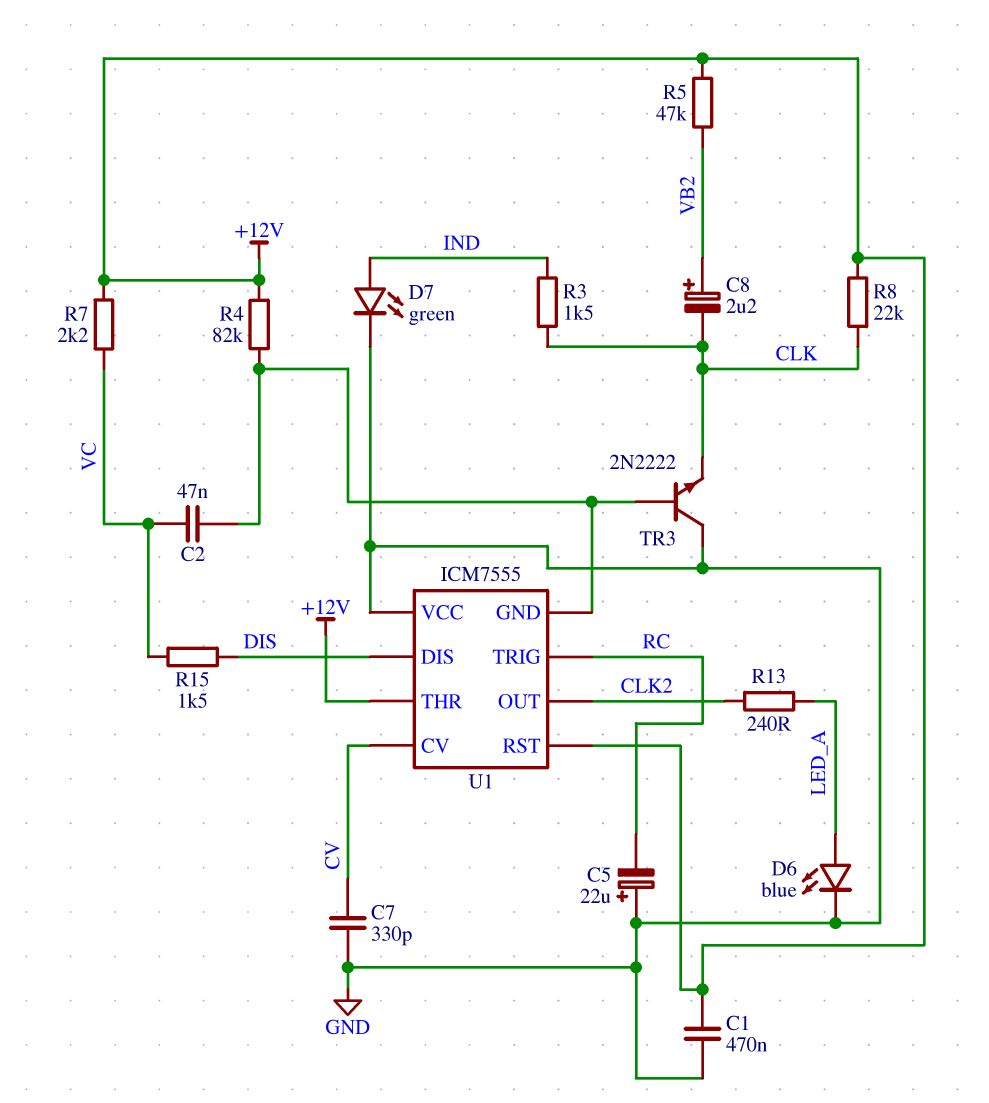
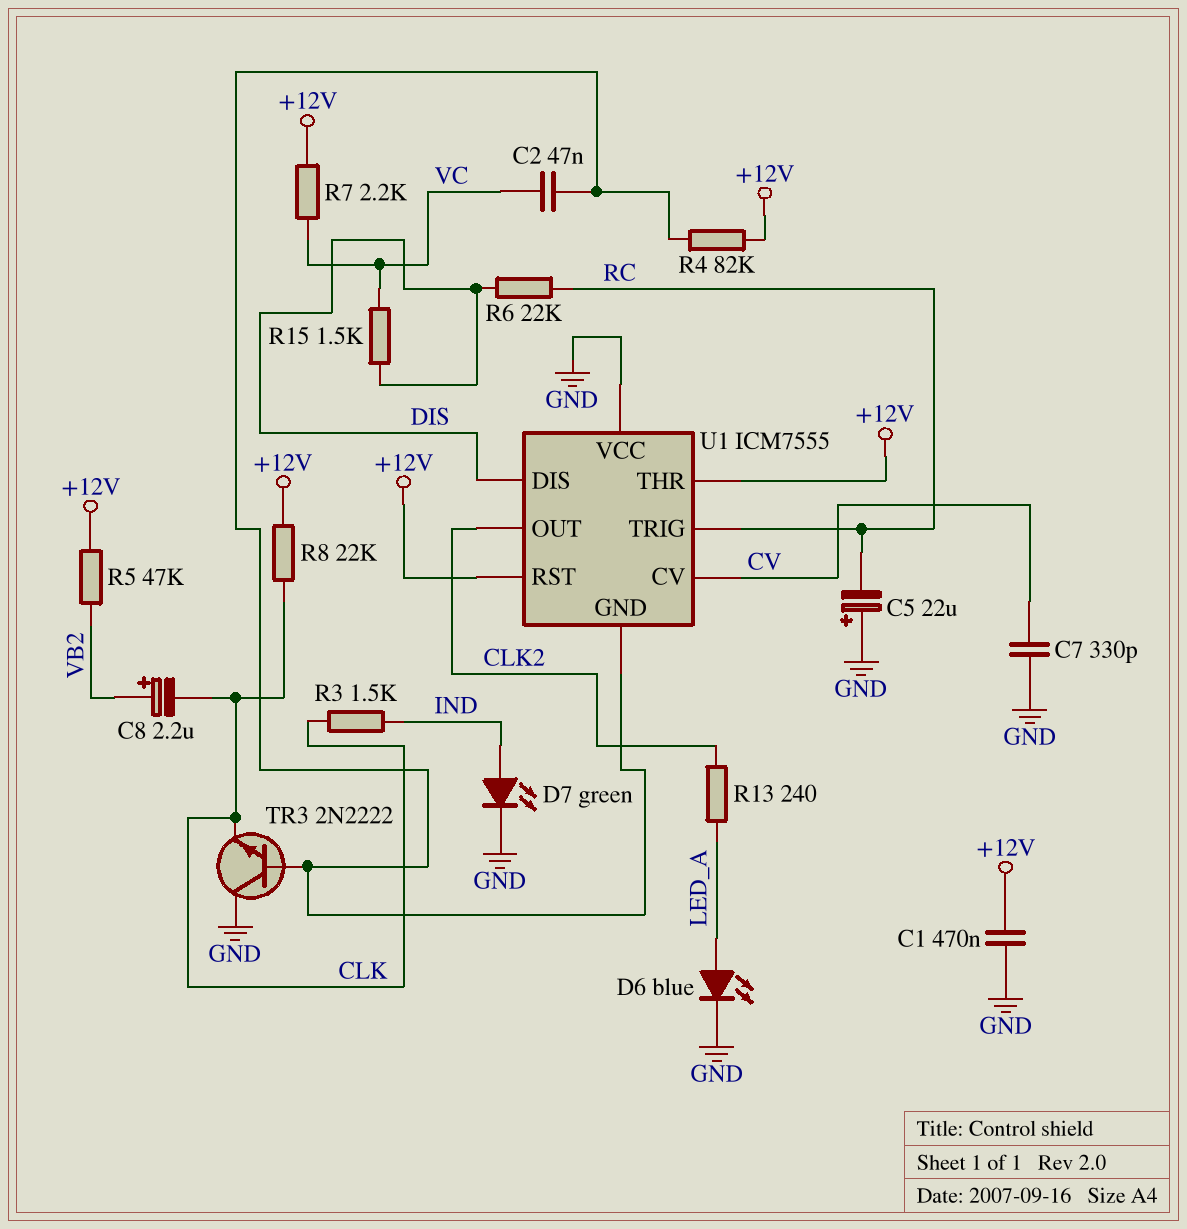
R6: none -> 22k (DIS, RC)

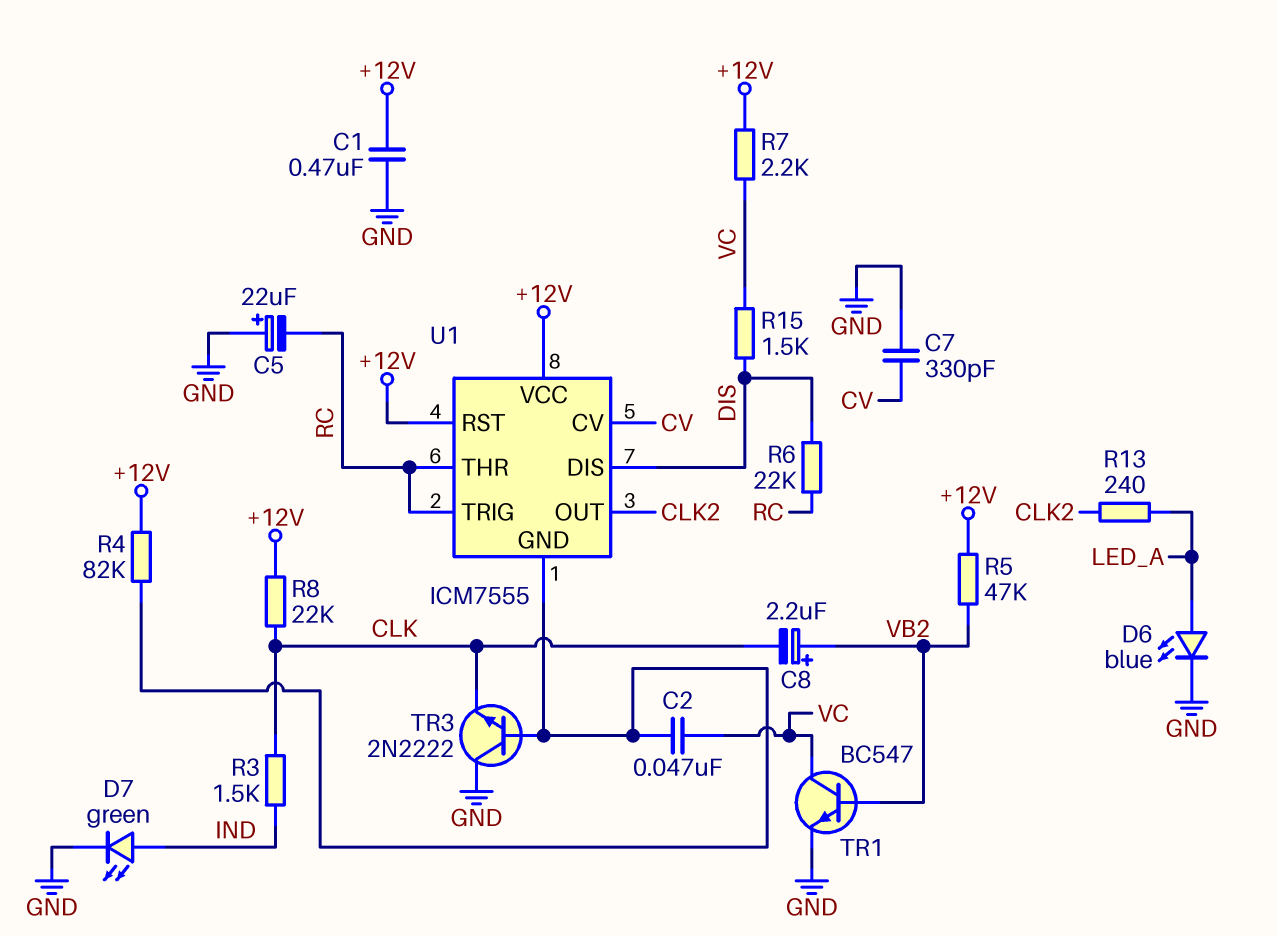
TR1: none -> NPN BC547 (B VB2, C VC, E GND)
U1 pin THR: +12V -> RC
U1 pin VCC: GND -> +12V

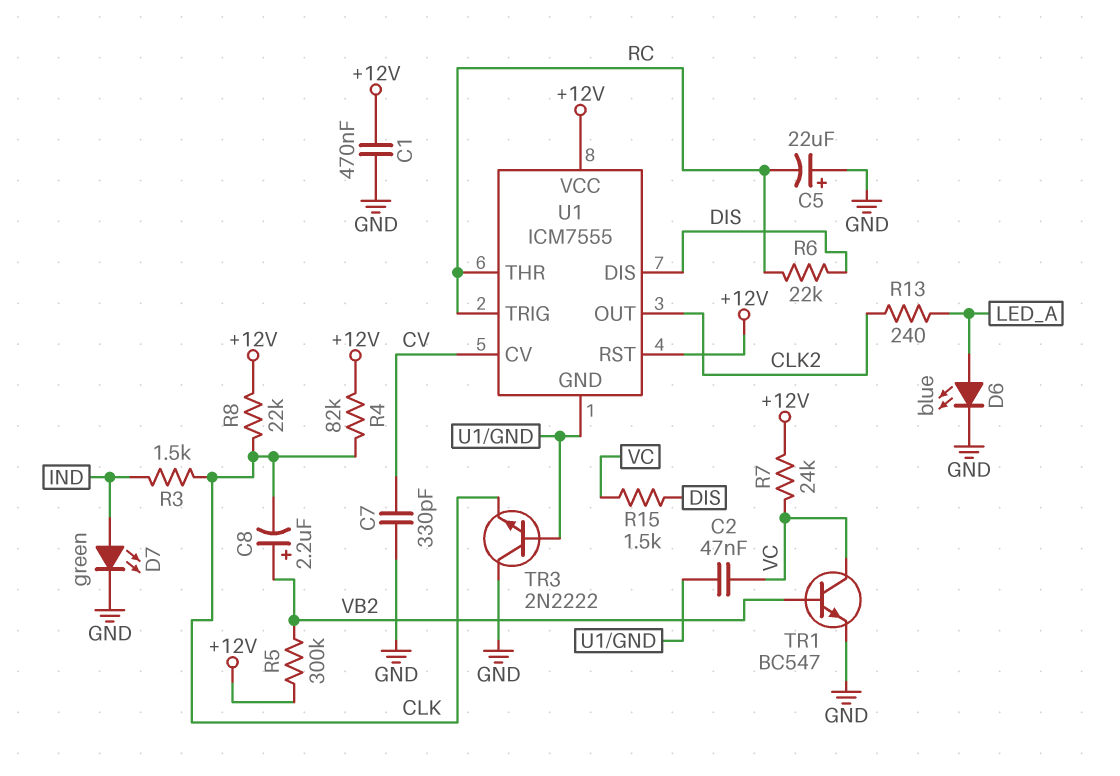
R4: 82k (+12V, U1/GND) -> 82k (+12V, CLK)
R5: 47k (+12V, VB2) -> 300k (+12V, VB2)
R7: 2.2k (+12V, VC) -> 24k (+12V, VC)

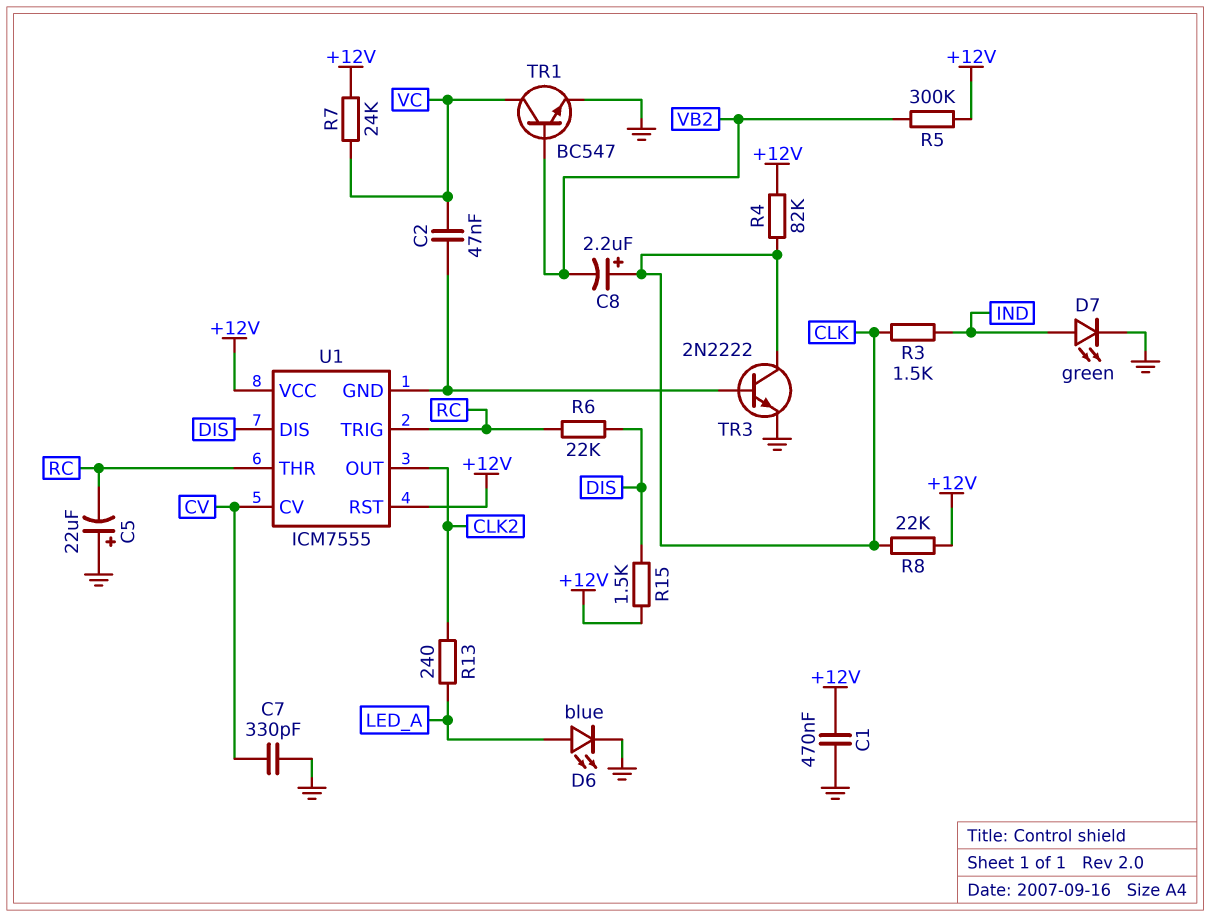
C8: 2.2uF (plus VB2, minus CLK) -> 2.2uF (plus CLK, minus VB2)
R15: 1.5k (DIS, VC) -> 1.5k (+12V, DIS)
TR3: NPN 2N2222 (B U1/GND, C GND, E CLK) -> NPN 2N2222 (B U1/GND, C CLK, E GND)

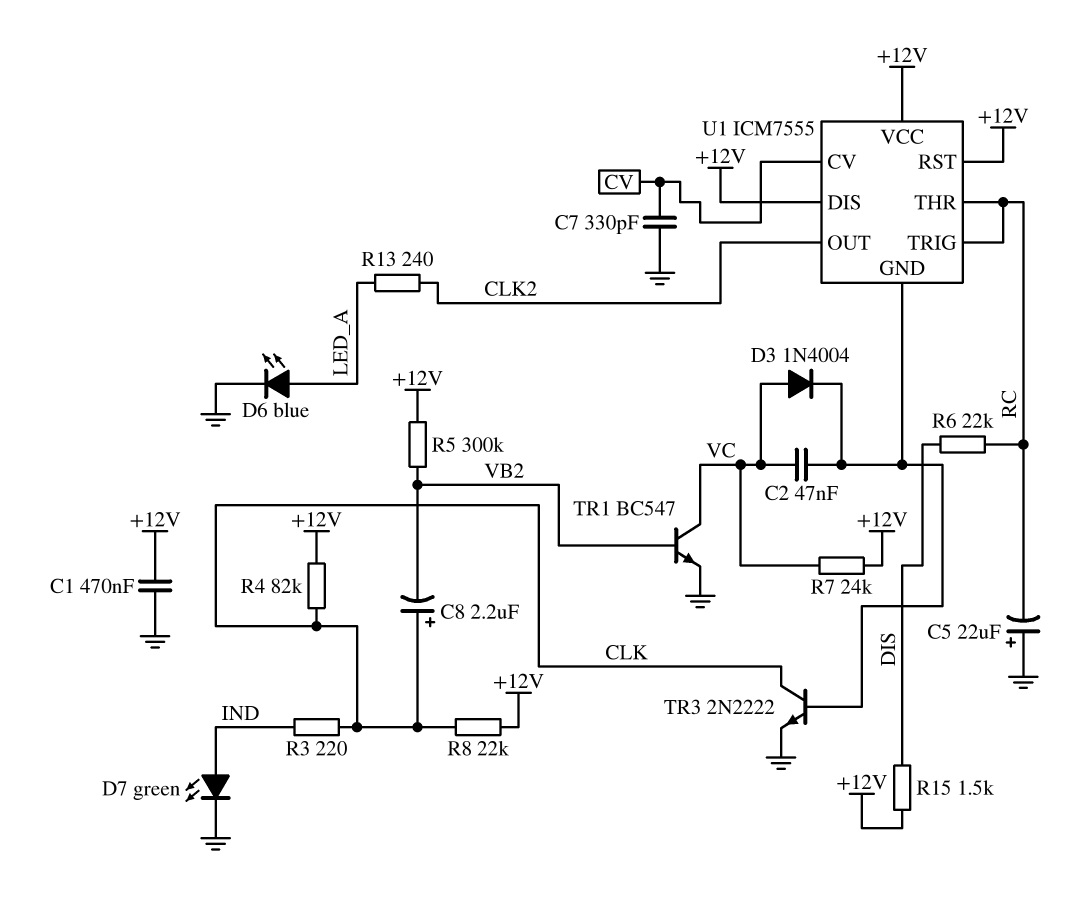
D3: none -> diode 1N4004 (A VC, K U1/GND)
R3: 1.5k (CLK, IND) -> 220 (CLK, IND)
U1 pin DIS: DIS -> +12V

